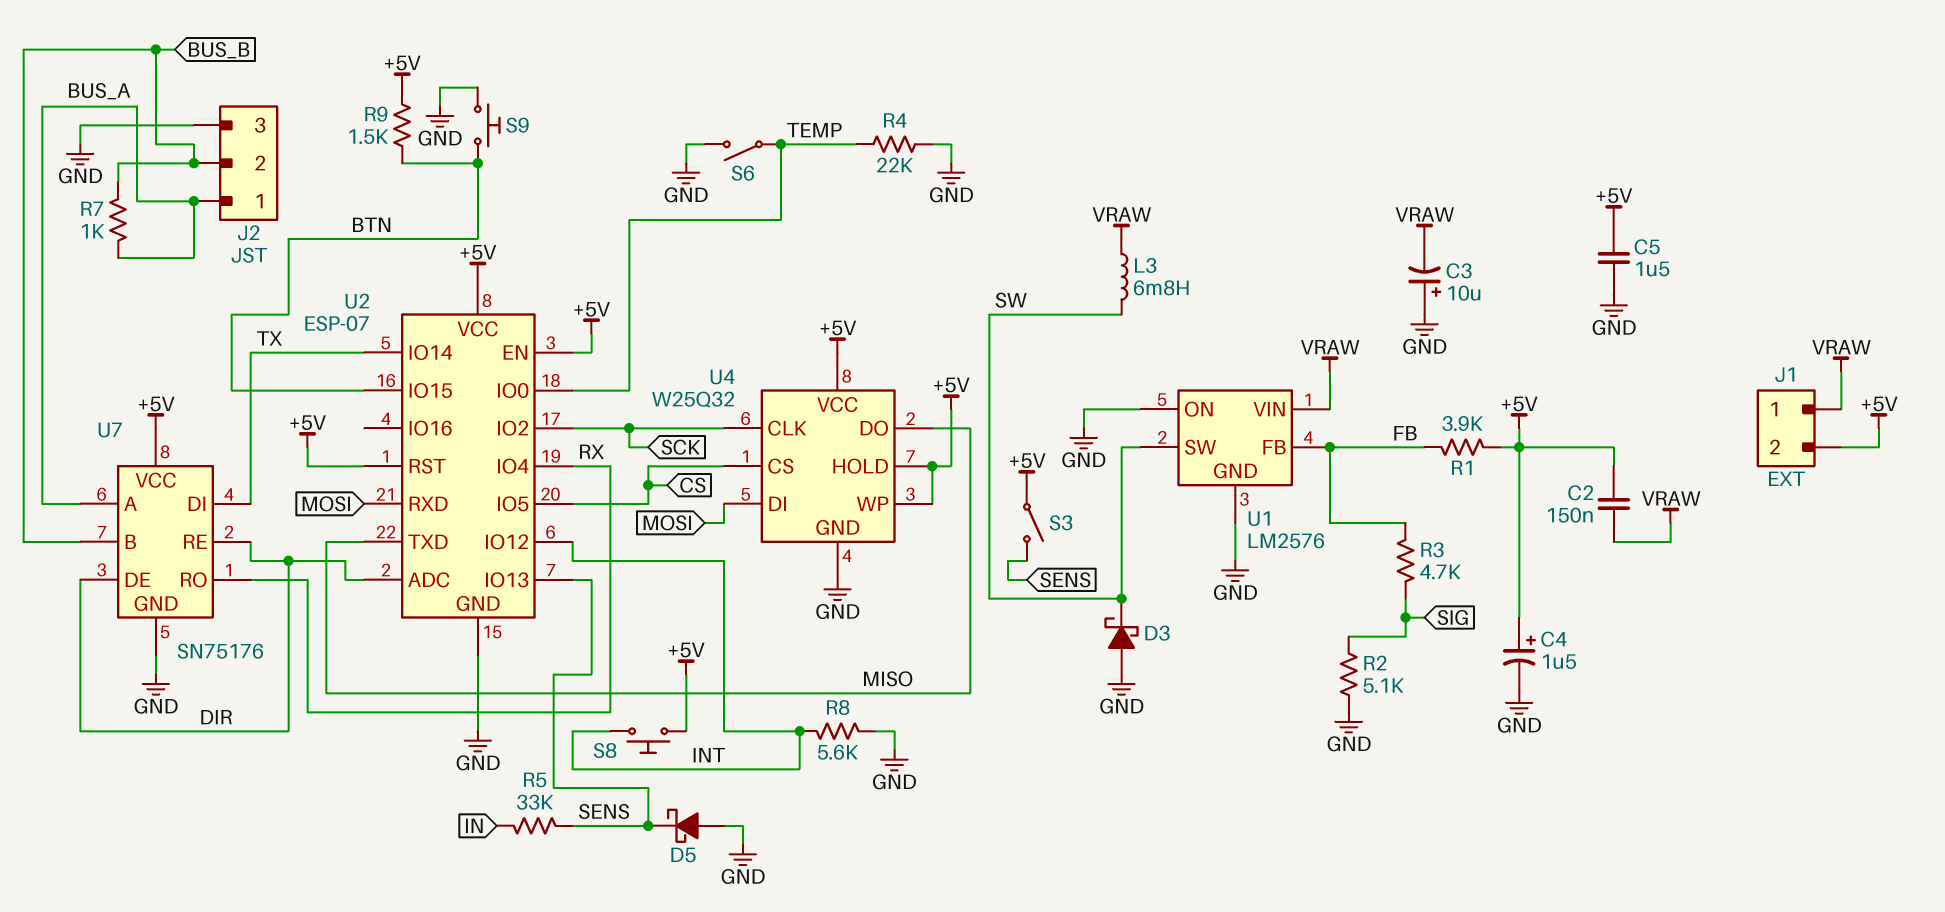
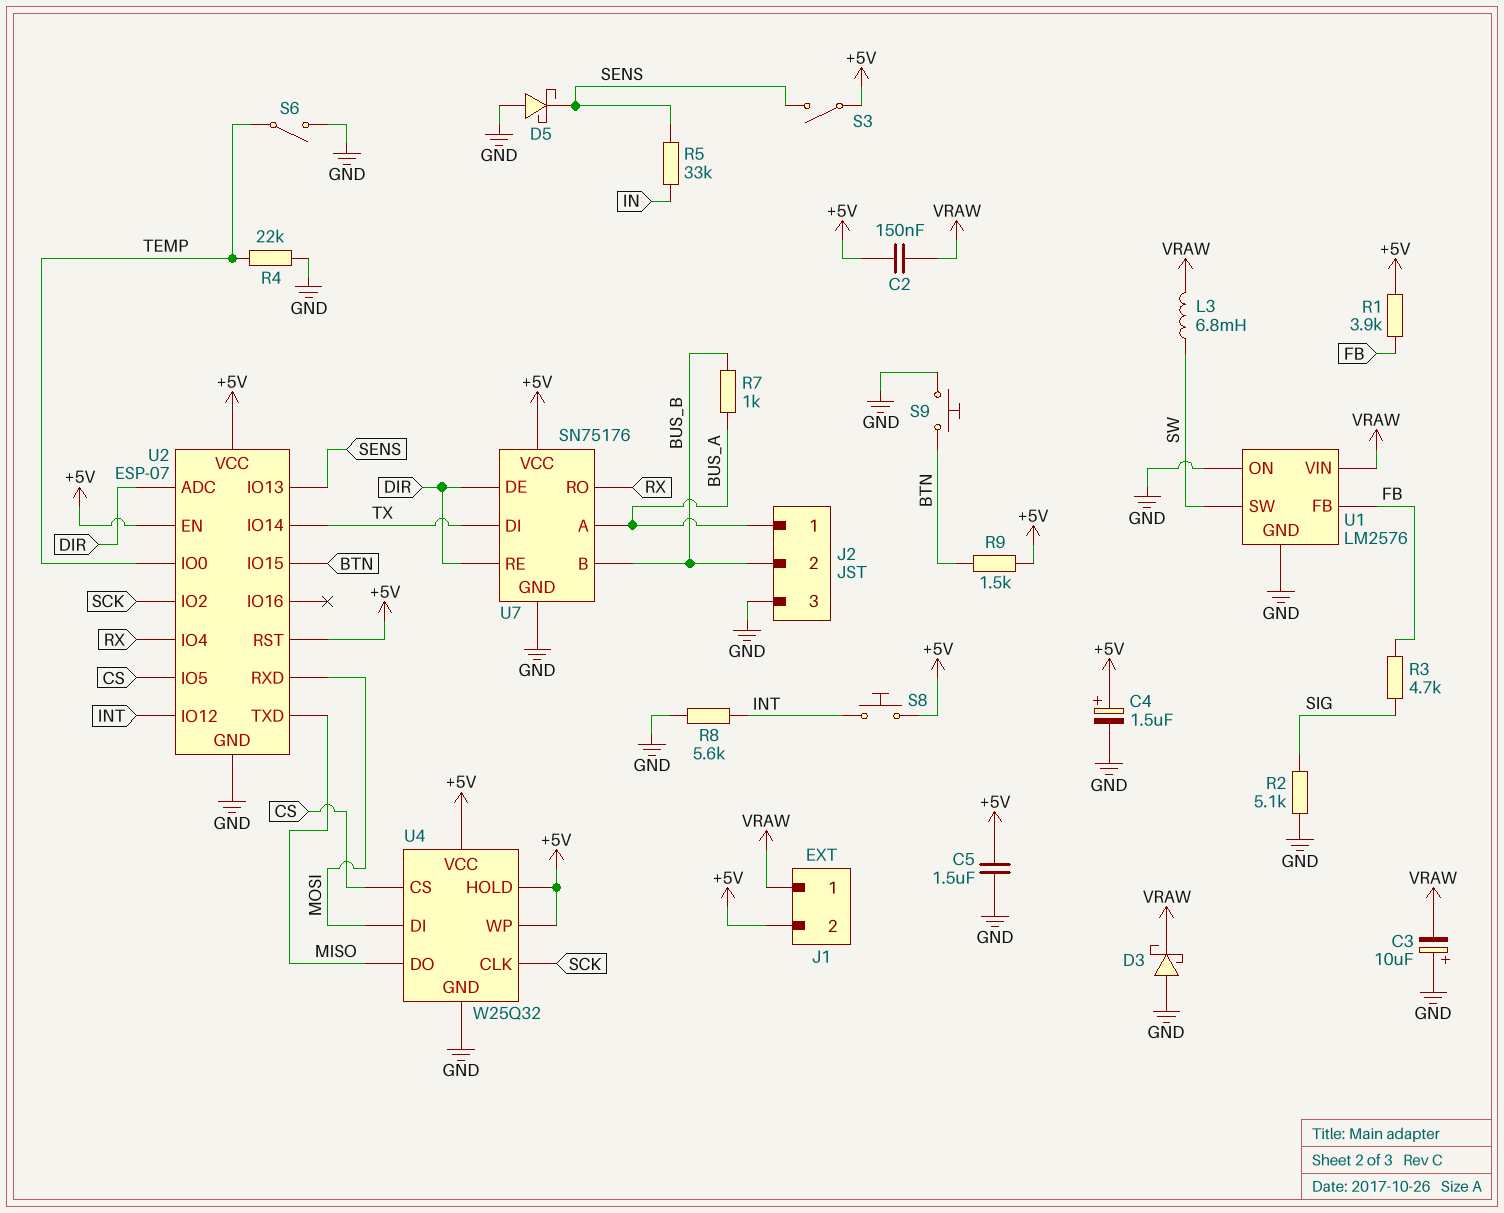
D3: schottky (A GND, K SW) -> schottky (A GND, K VRAW)

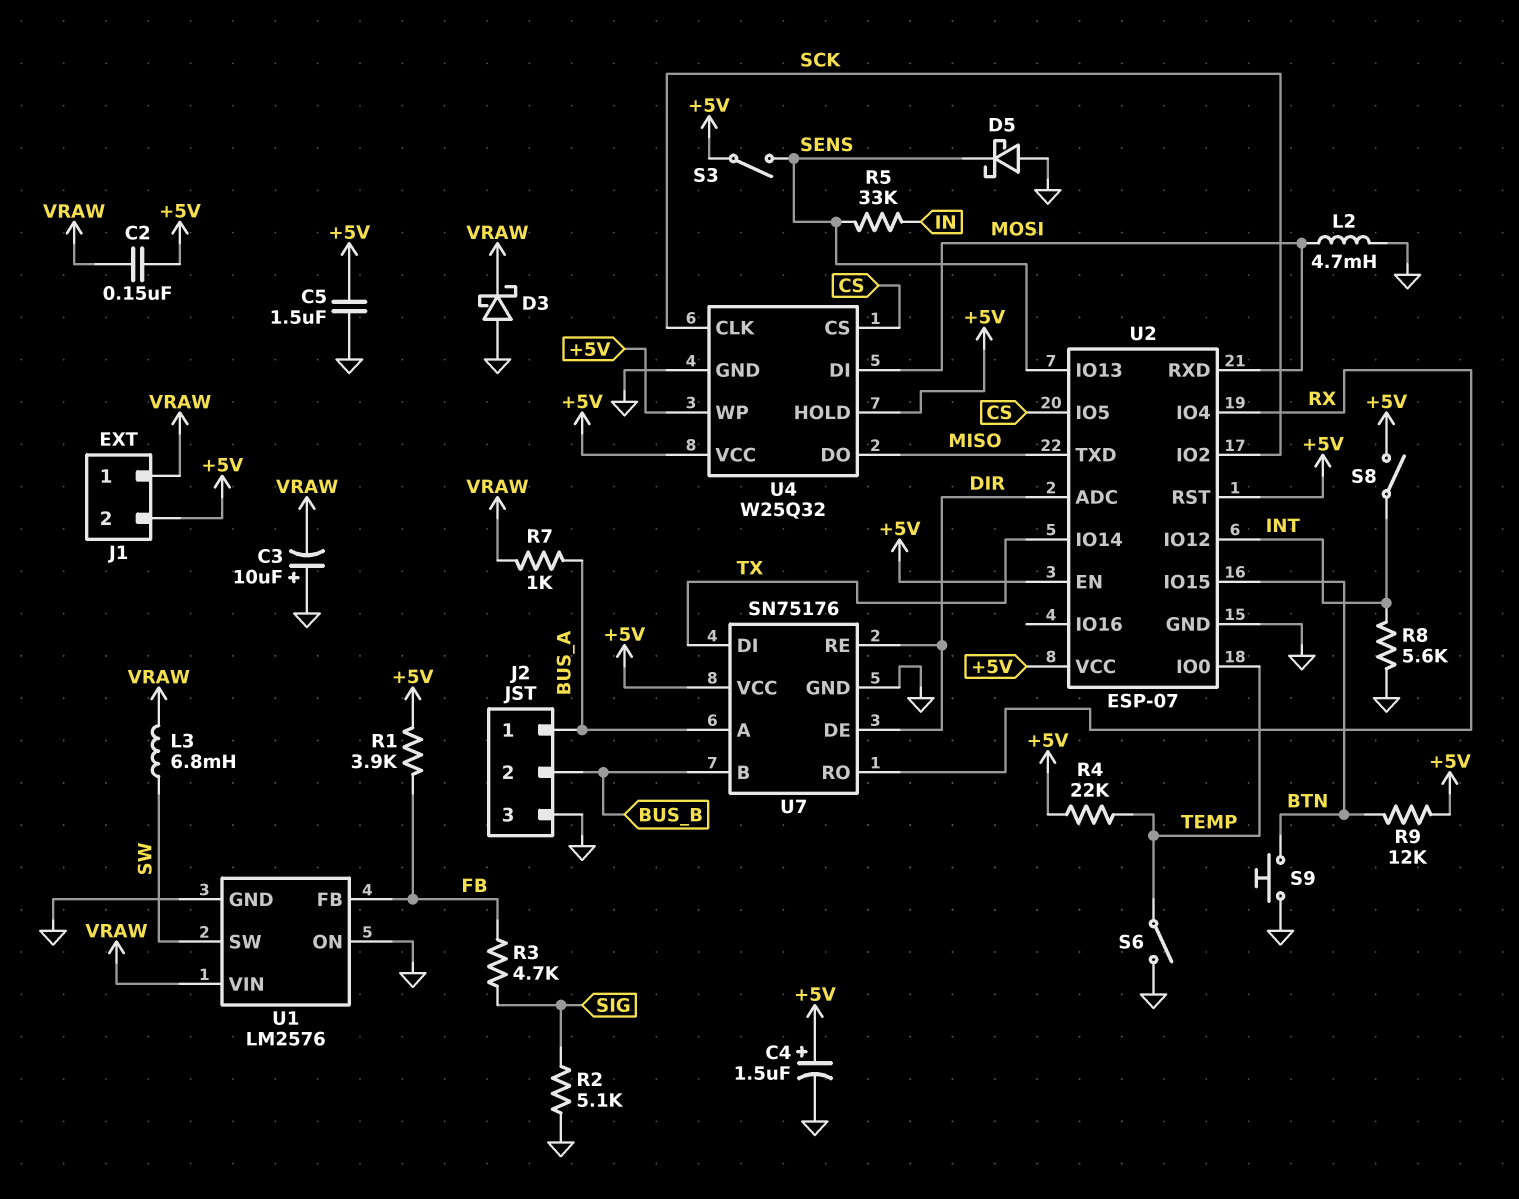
L2: none -> 4.7mH (GND, MOSI)
R4: 22k (GND, TEMP) -> 22k (+5V, TEMP)
R7: 1k (BUS_A, BUS_B) -> 1k (BUS_A, VRAW)
R9: 1.5k (+5V, BTN) -> 12k (+5V, BTN)
S8: button (+5V, INT) -> switch (+5V, INT)

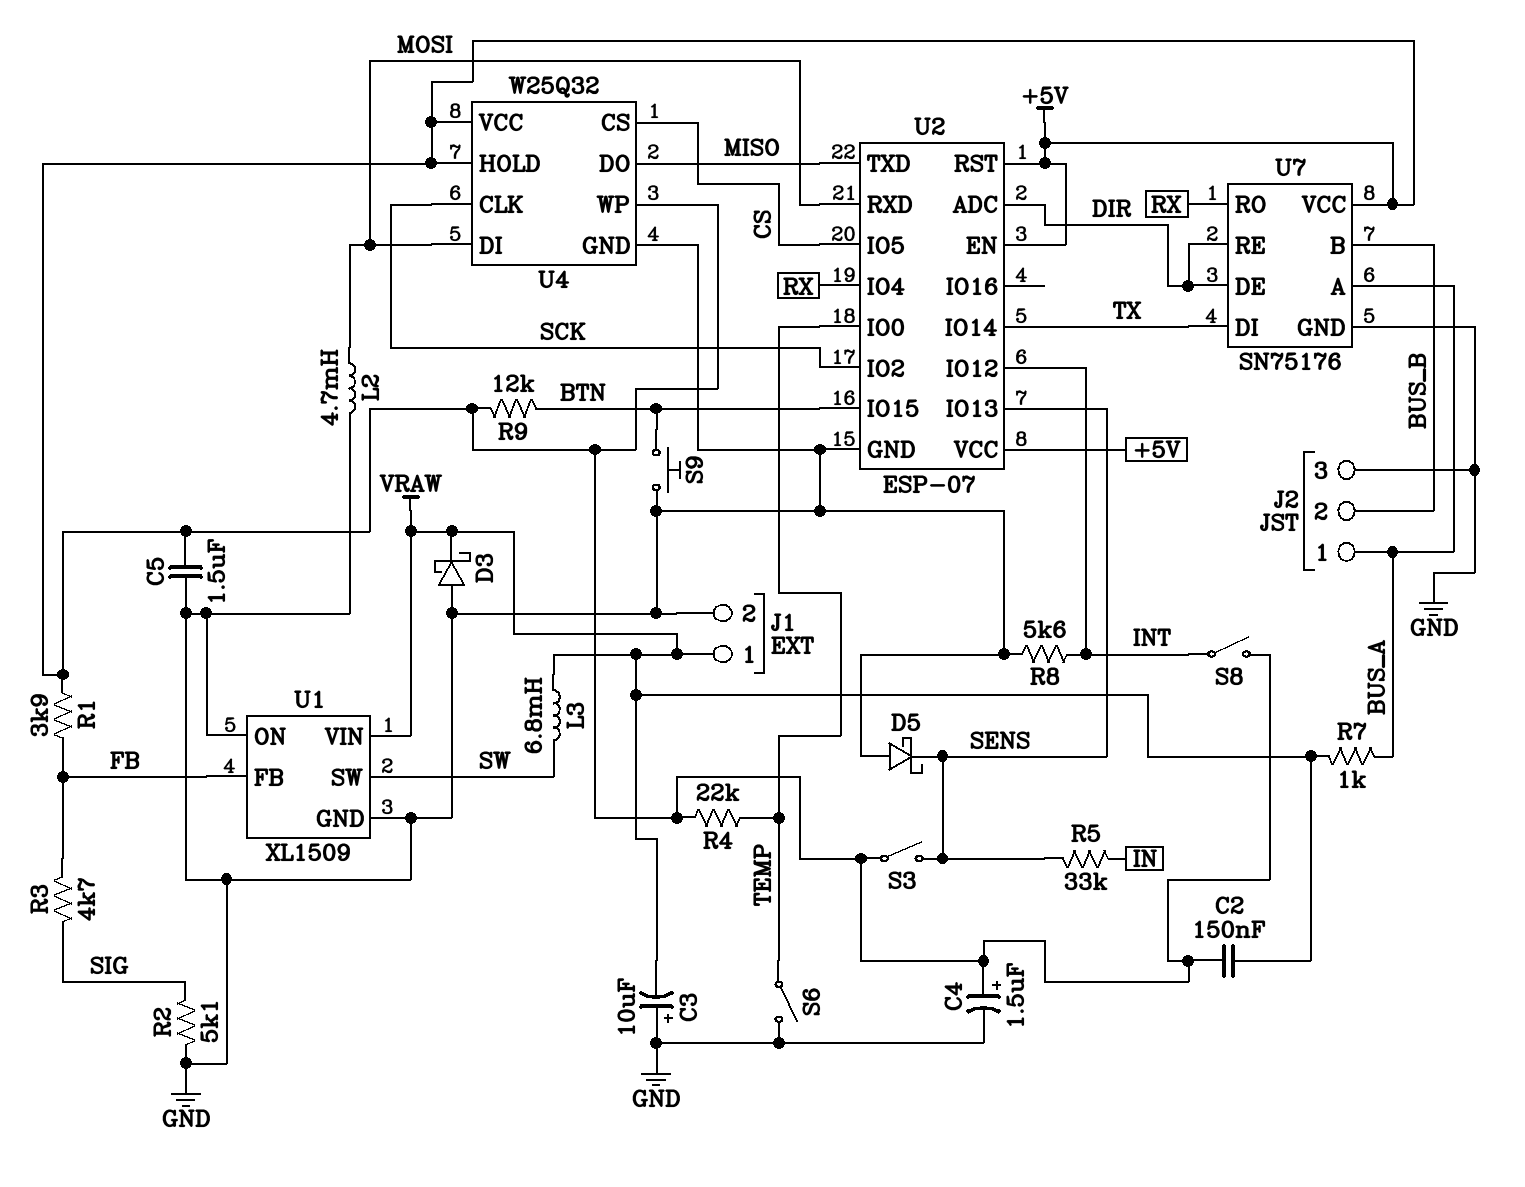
J1 pin 2: +5V -> GND
U1: LM2576 -> XL1509

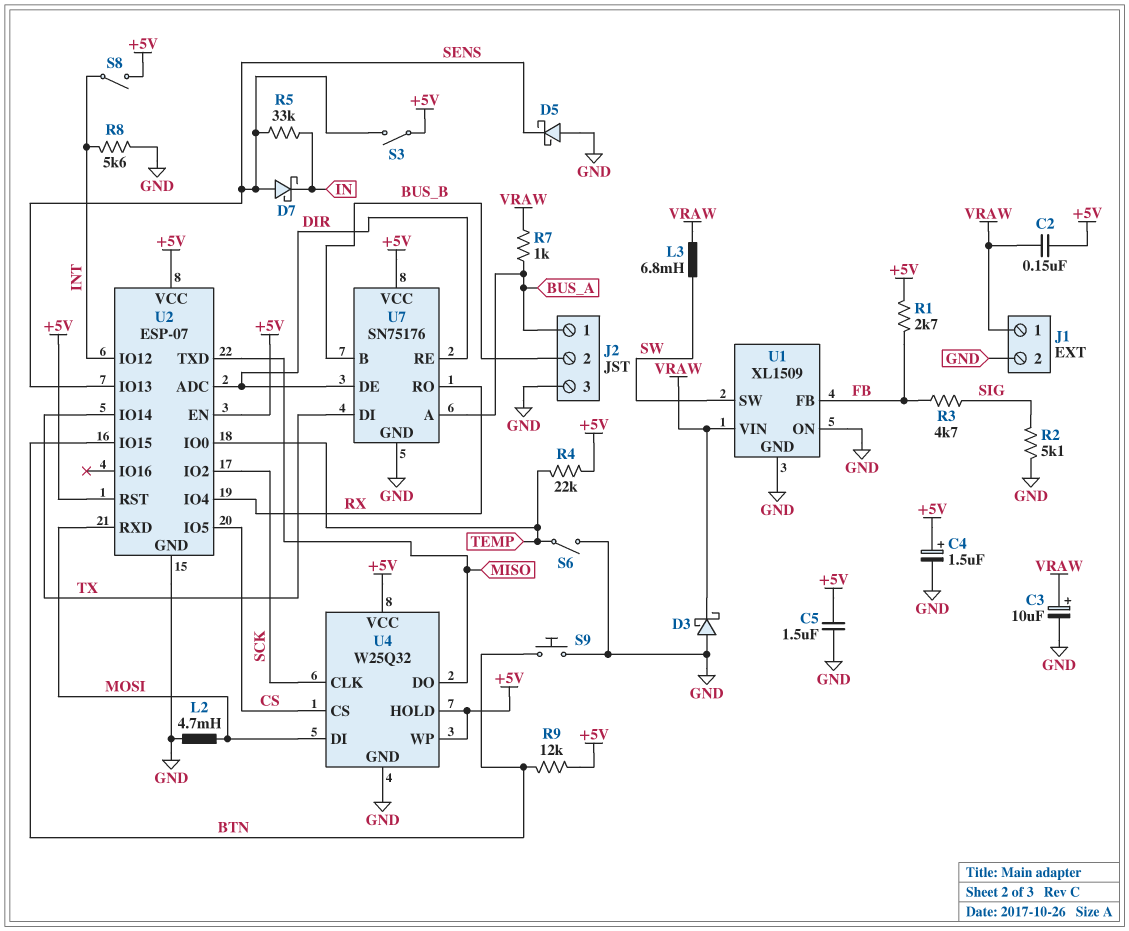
C3: 10uF (plus GND, minus VRAW) -> 10uF (plus VRAW, minus GND)
D7: none -> schottky (A SENS, K IN)
R1: 3.9k (+5V, FB) -> 2.7k (+5V, FB)

